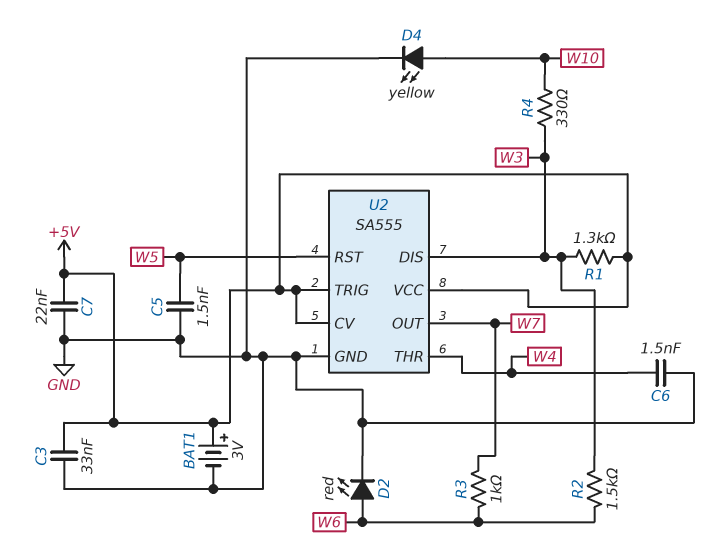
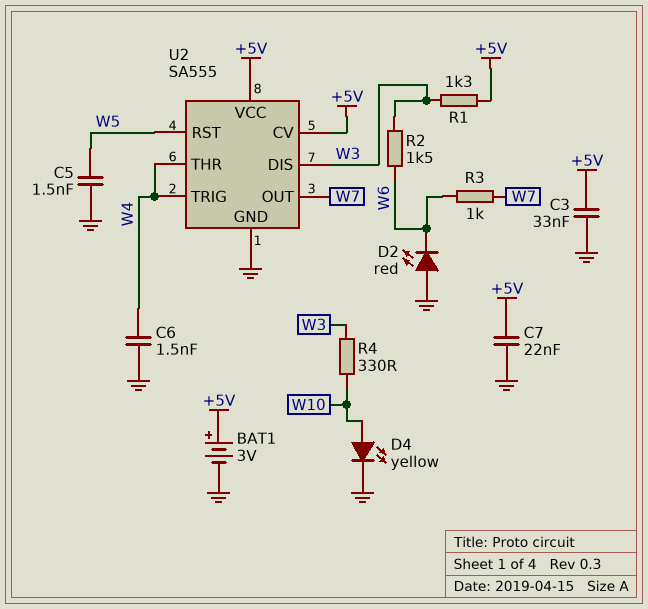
D2: LED red (A W6, K GND) -> LED red (A GND, K W6)
U2 pin TRIG: +5V -> W4

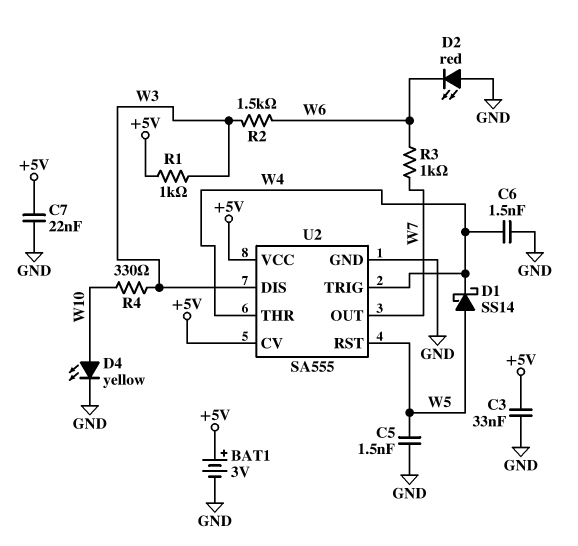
D1: none -> schottky SS14 (A W5, K W4)
R1: 1.3k (+5V, W3) -> 1k (+5V, W3)

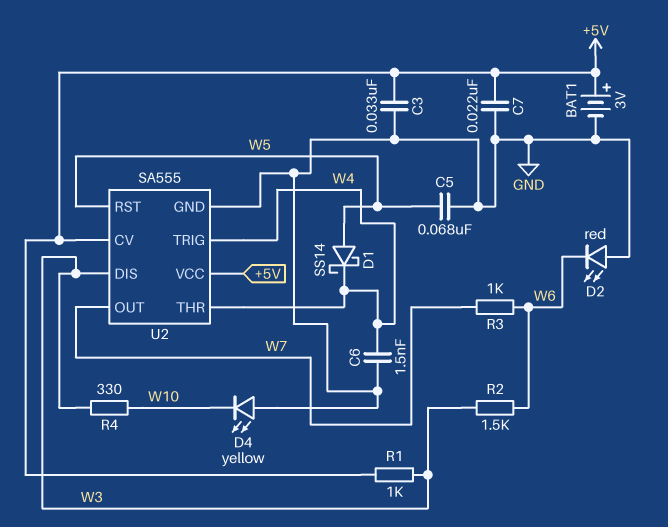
C5: 1.5nF (GND, W5) -> 68nF (GND, W5)
D4: LED yellow (A W10, K GND) -> LED yellow (A GND, K W10)

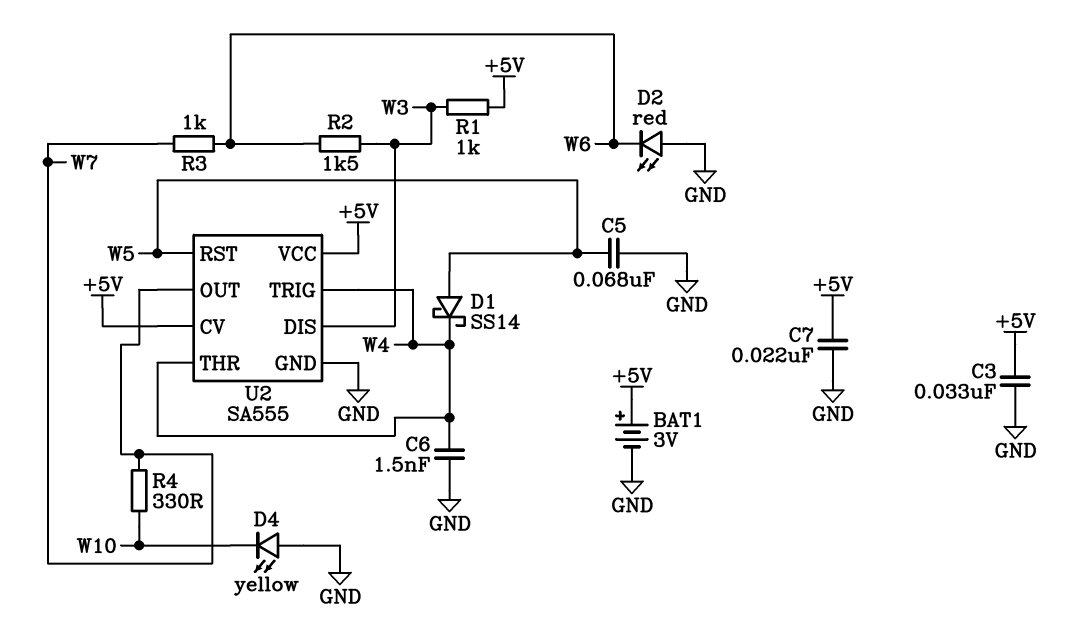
R4: 330 (W3, W10) -> 330 (W7, W10)

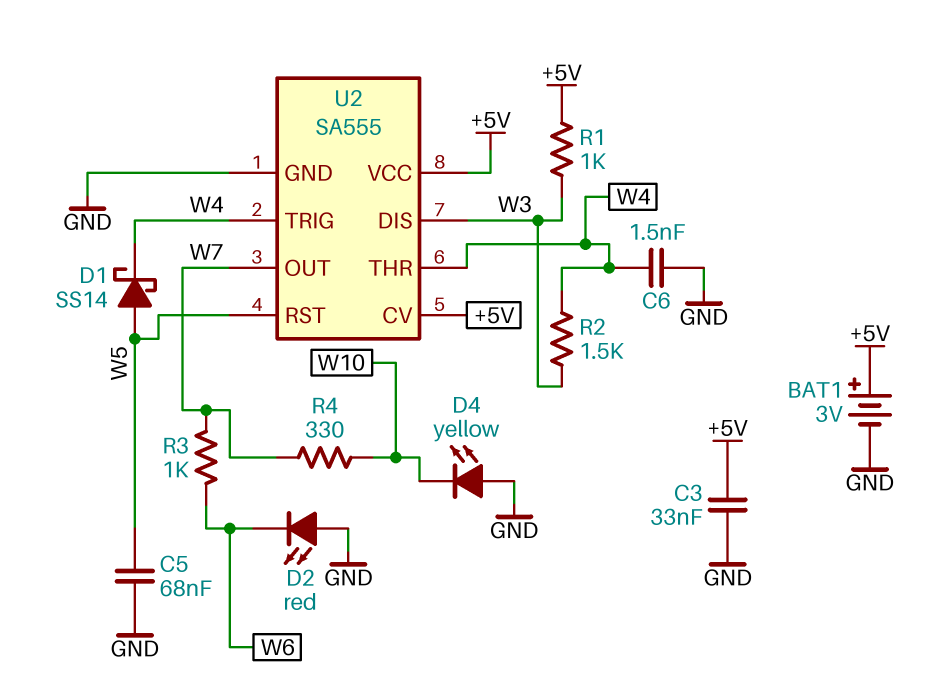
C7: 22nF (+5V, GND) -> none
R2: 1.5k (W3, W6) -> 1.5k (W3, W4)

